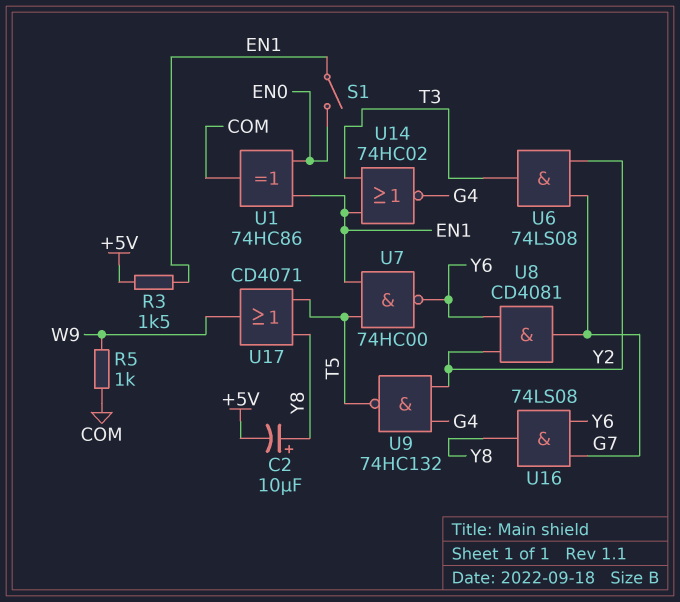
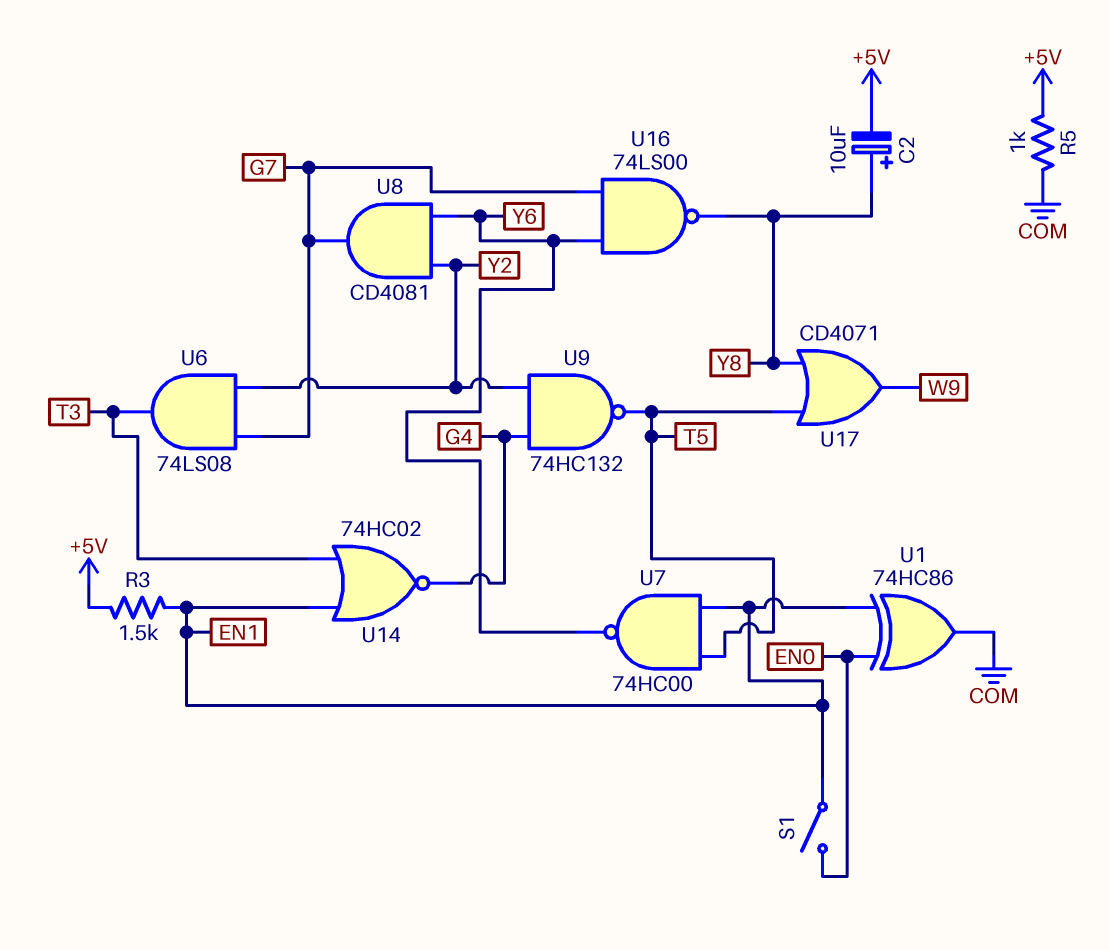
R5: 1k (COM, W9) -> 1k (+5V, COM)
U16: AND 74LS08 (in G7, in Y6, out Y8) -> NAND 74LS00 (in G7, in Y6, out Y8)

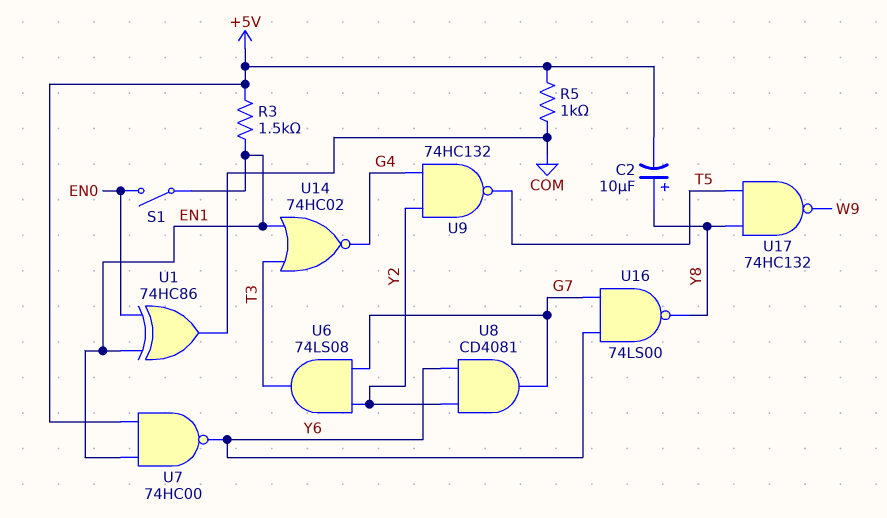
U7: NAND 74HC00 (in EN1, in T5, out Y6) -> NAND 74HC00 (in +5V, in EN1, out Y6)
U17: OR CD4071 (in T5, in Y8, out W9) -> NAND 74HC132 (in T5, in Y8, out W9)

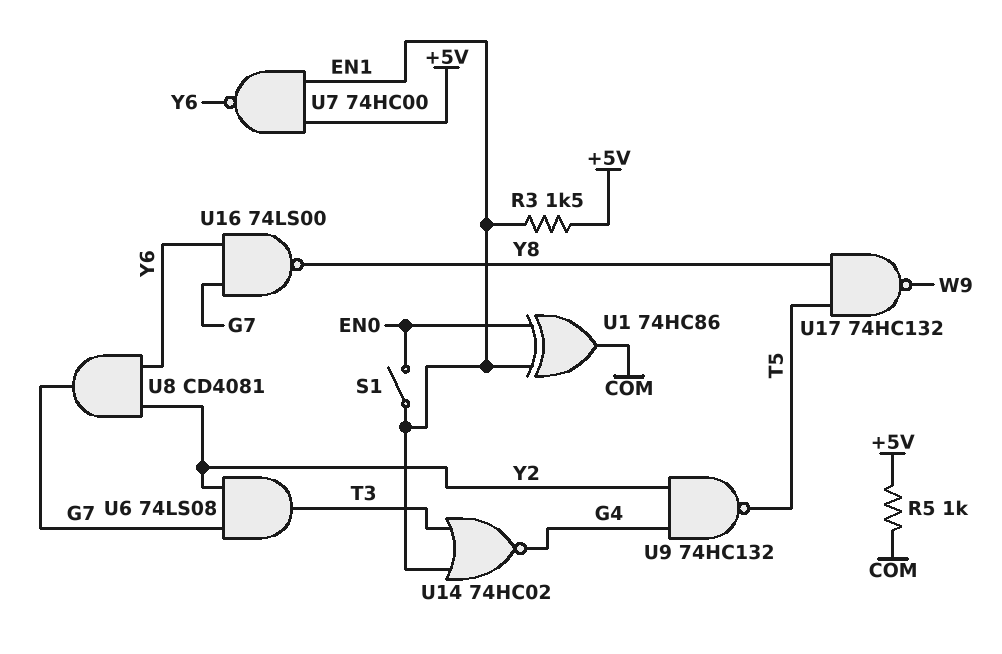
C2: 10uF (plus Y8, minus +5V) -> none

